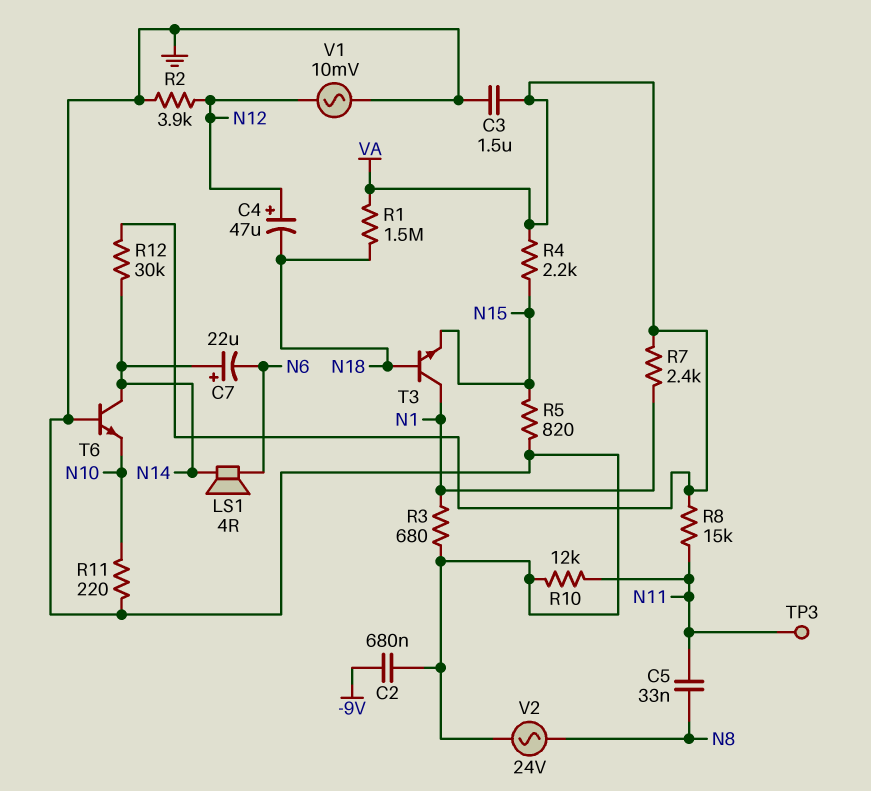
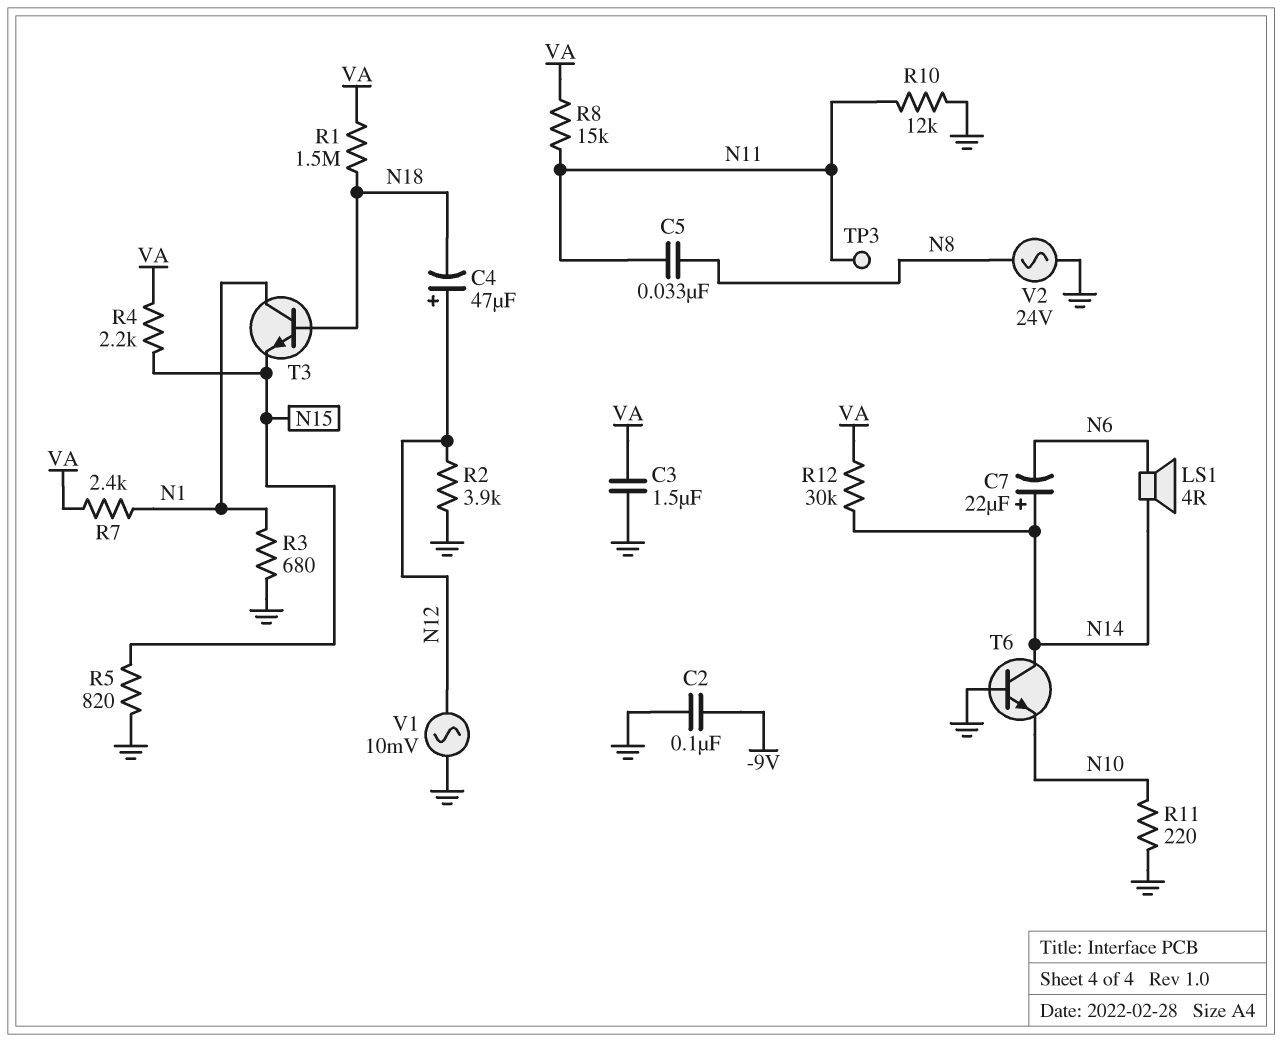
C2: 680nF (-9V, GND) -> 100nF (-9V, GND)

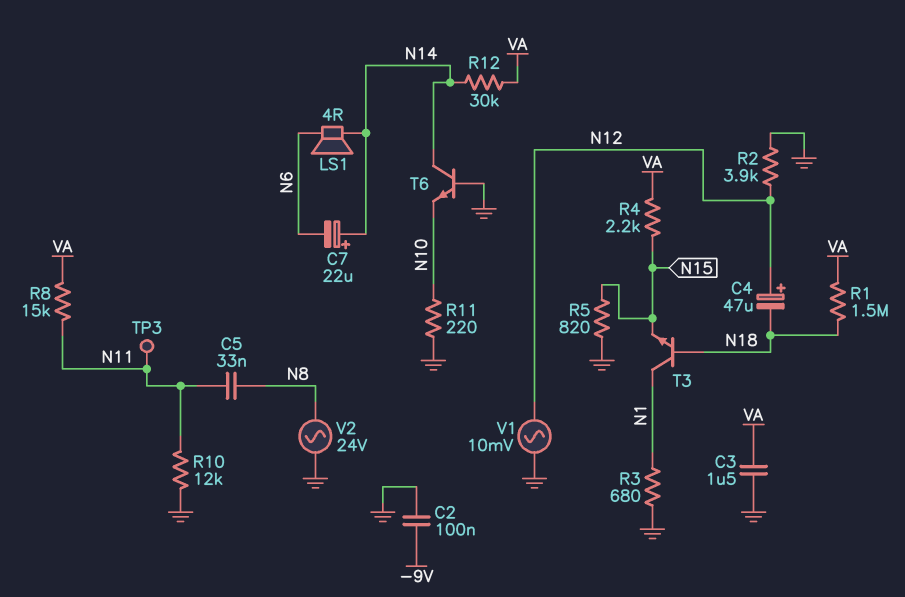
R7: 2.4k (N1, VA) -> none

